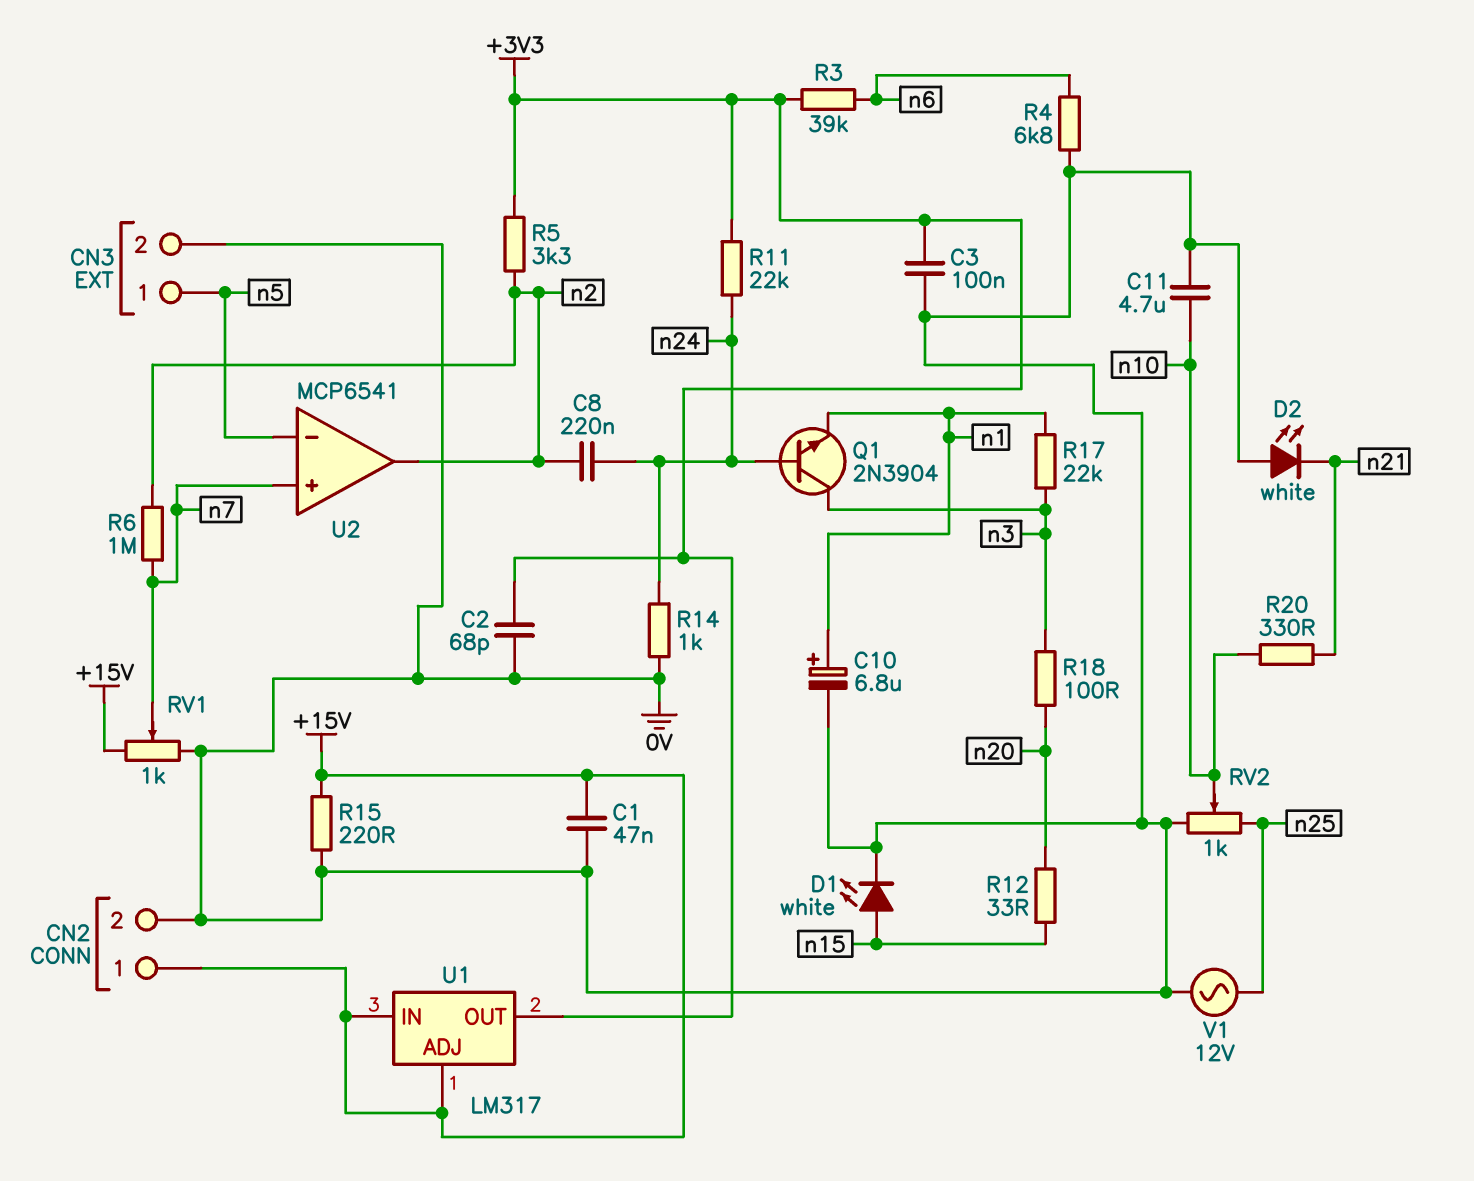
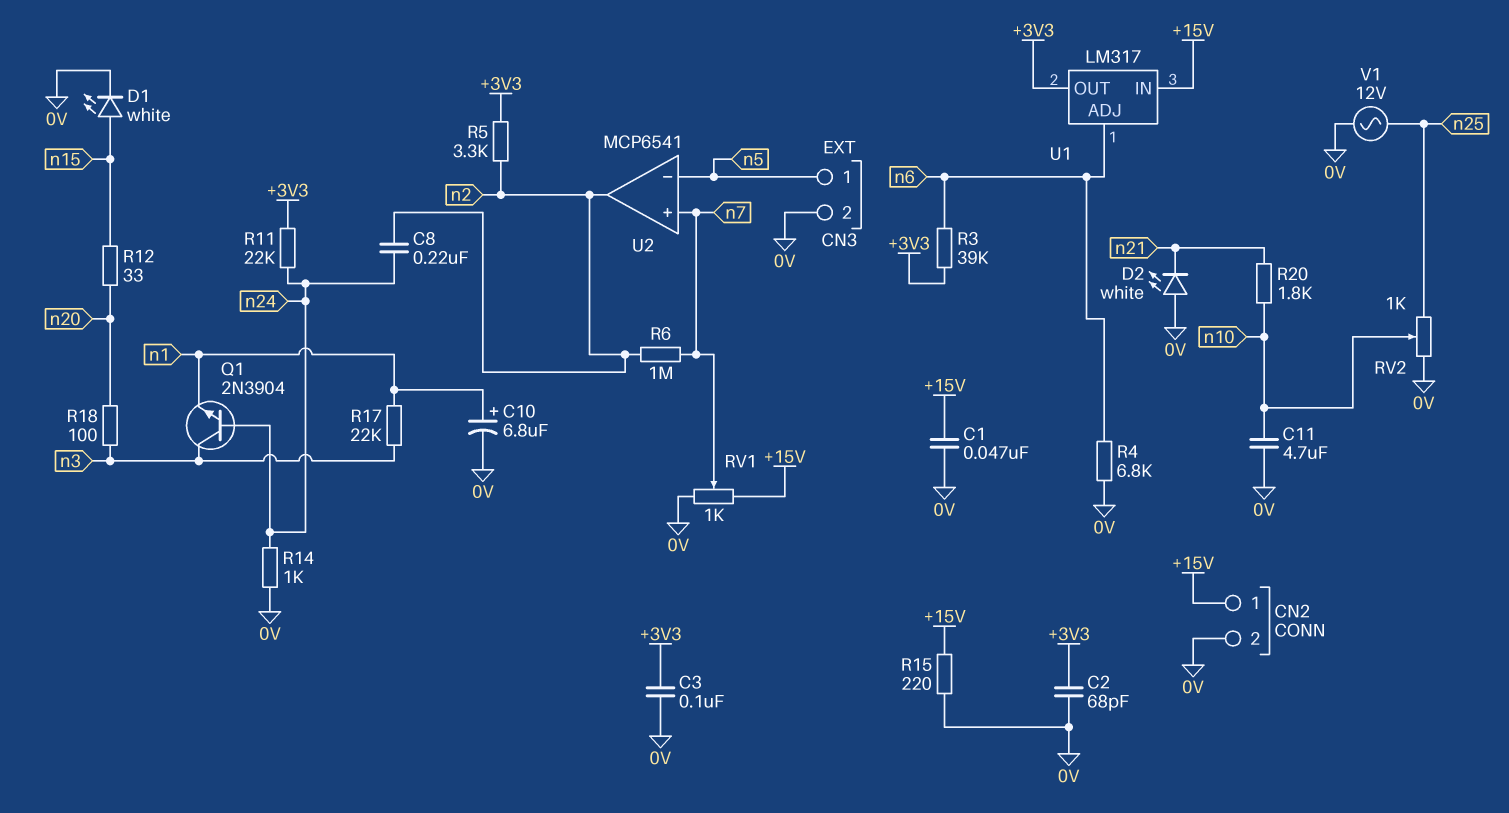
R20: 330 (n10, n21) -> 1.8k (n10, n21)
U1 pin ADJ: +15V -> n6

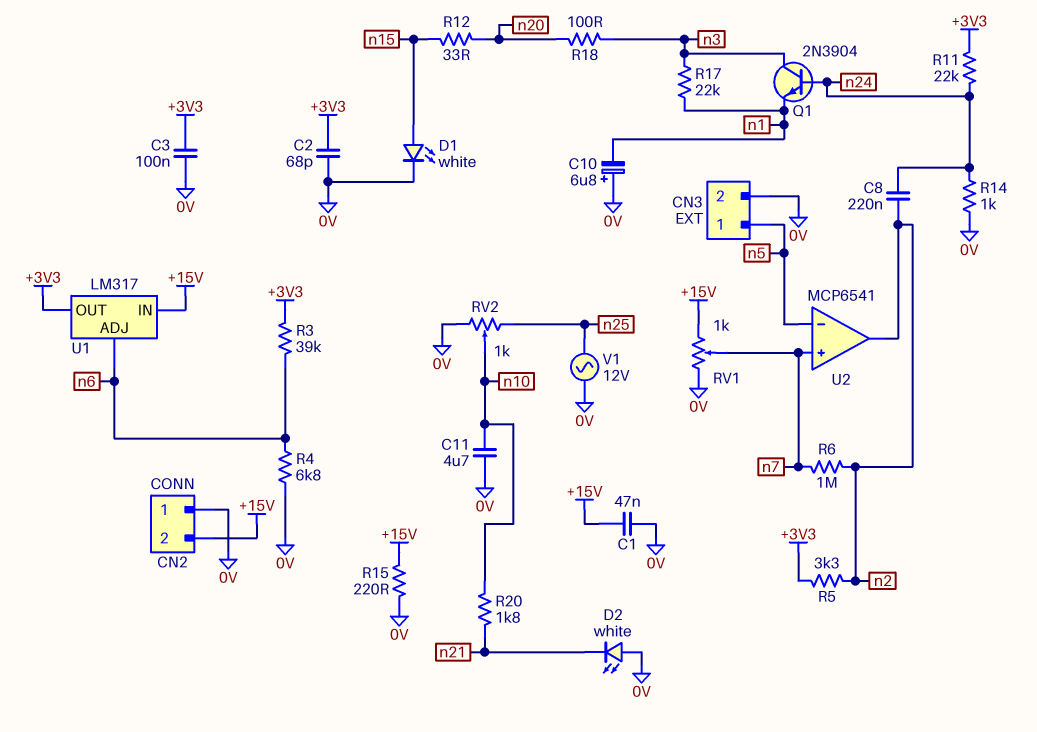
C10: 6.8uF (plus n1, minus 0V) -> 6.8uF (plus 0V, minus n1)
CN2 pin 1: +15V -> 0V
CN2 pin 2: 0V -> +15V

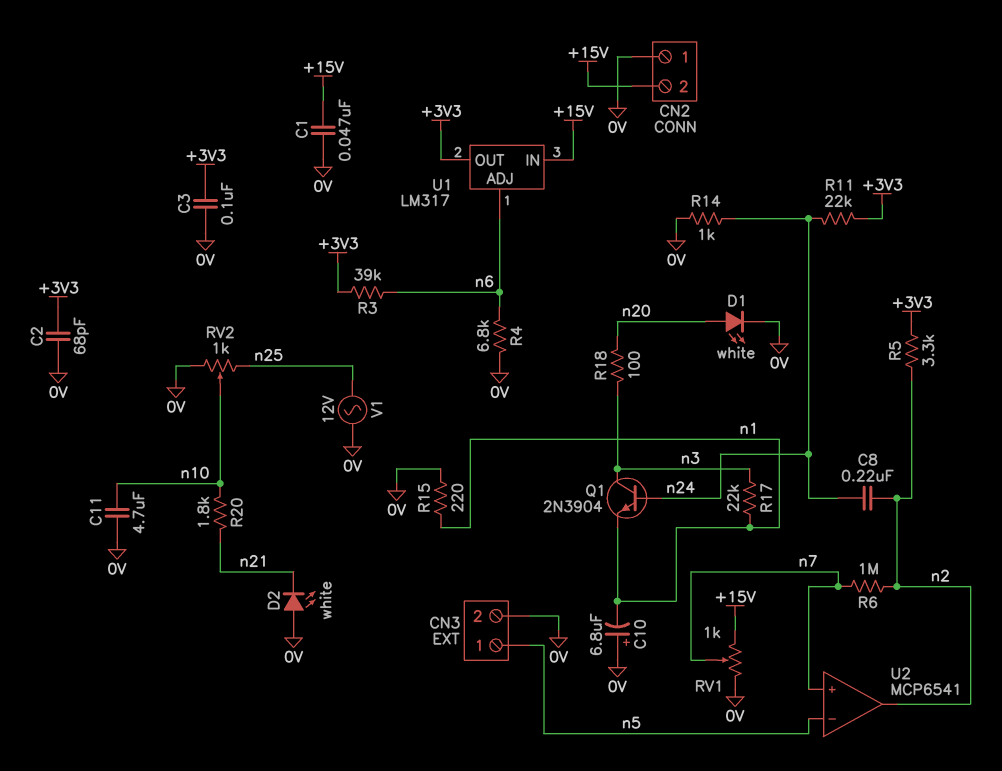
D1: LED white (A n15, K 0V) -> LED white (A n20, K 0V)
R12: 33 (n15, n20) -> none
R15: 220 (+15V, 0V) -> 220 (0V, n1)

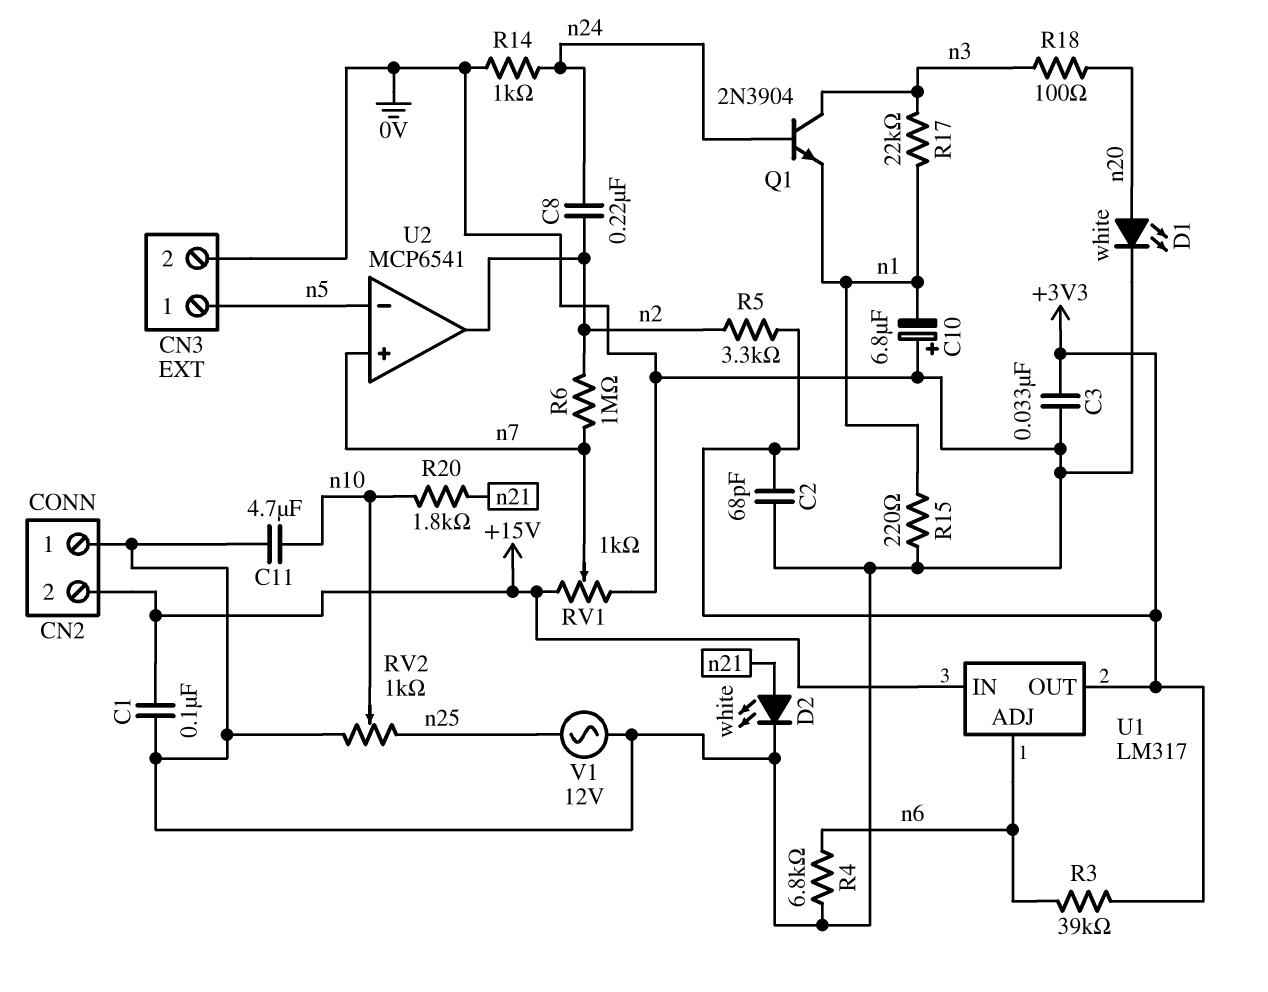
C1: 47nF (+15V, 0V) -> 100nF (+15V, 0V)
C3: 100nF (+3V3, 0V) -> 33nF (+3V3, 0V)
D2: LED white (A 0V, K n21) -> LED white (A n21, K 0V)
R11: 22k (+3V3, n24) -> none

